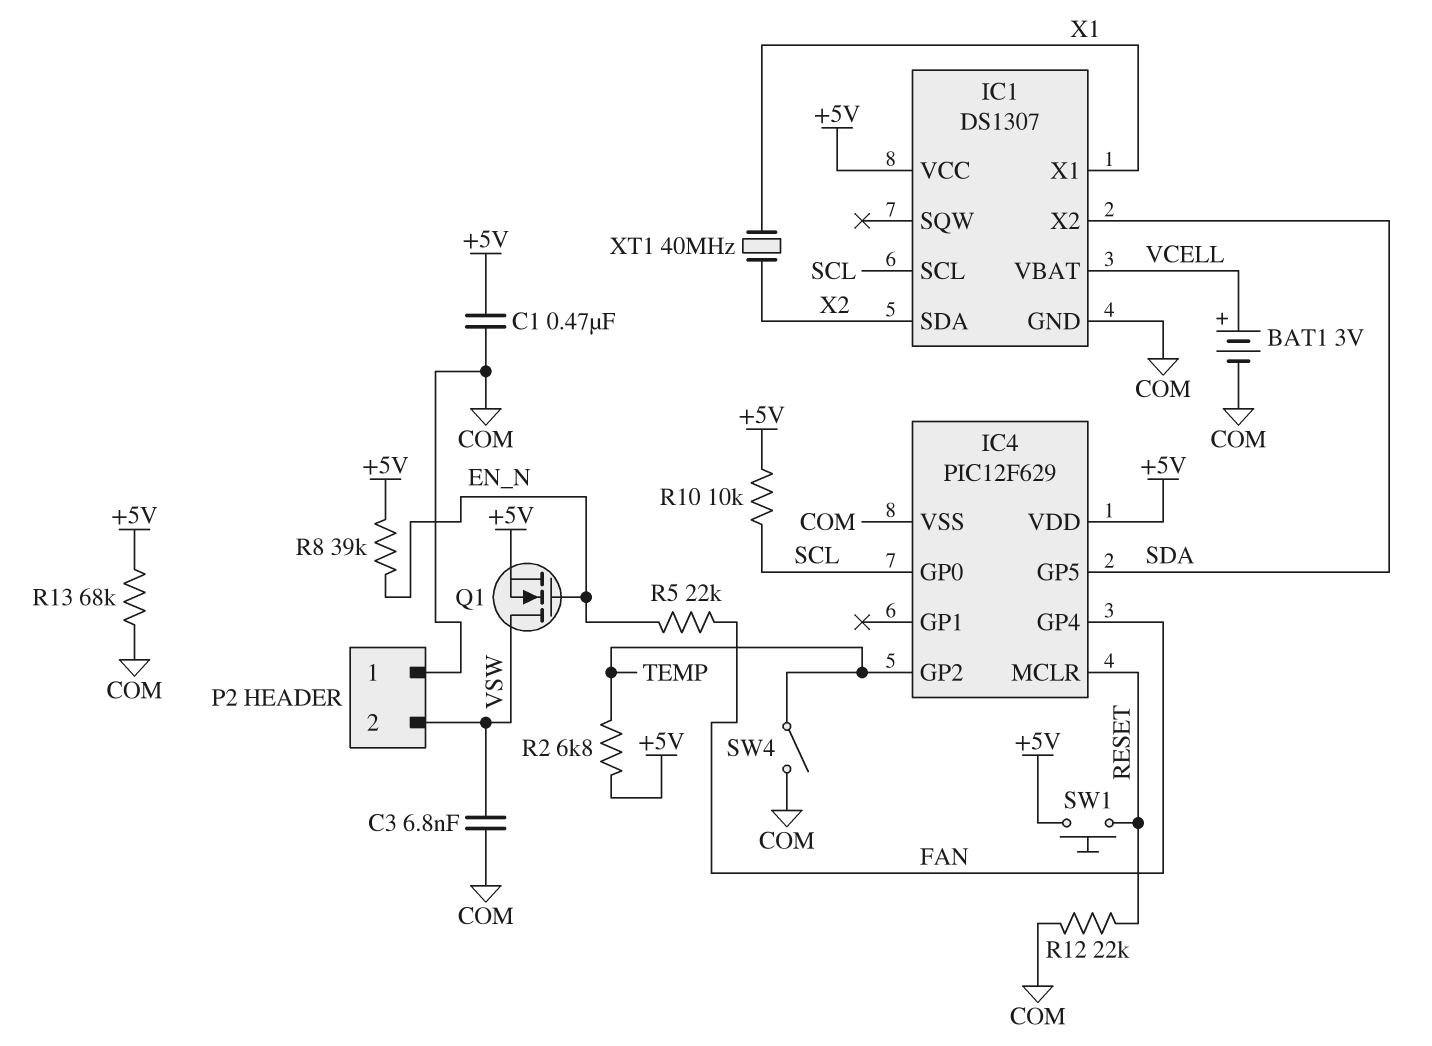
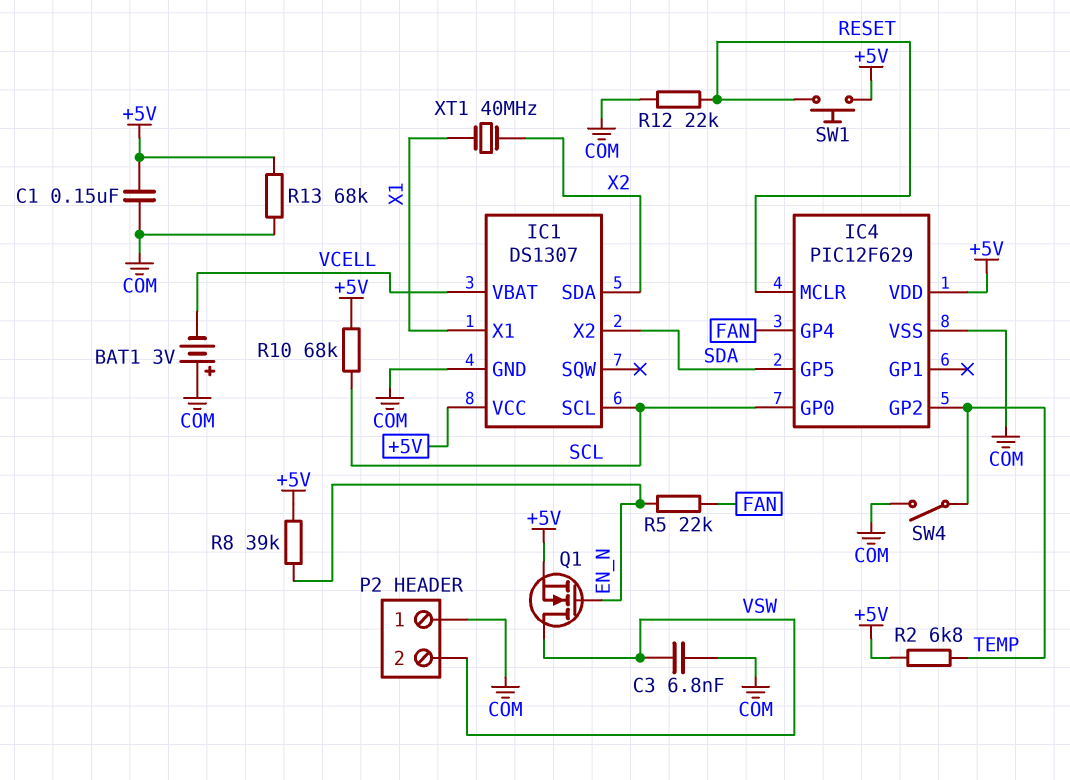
BAT1: 3V (plus VCELL, minus COM) -> 3V (plus COM, minus VCELL)
C1: 470nF (+5V, COM) -> 150nF (+5V, COM)
R10: 10k (+5V, SCL) -> 68k (+5V, SCL)

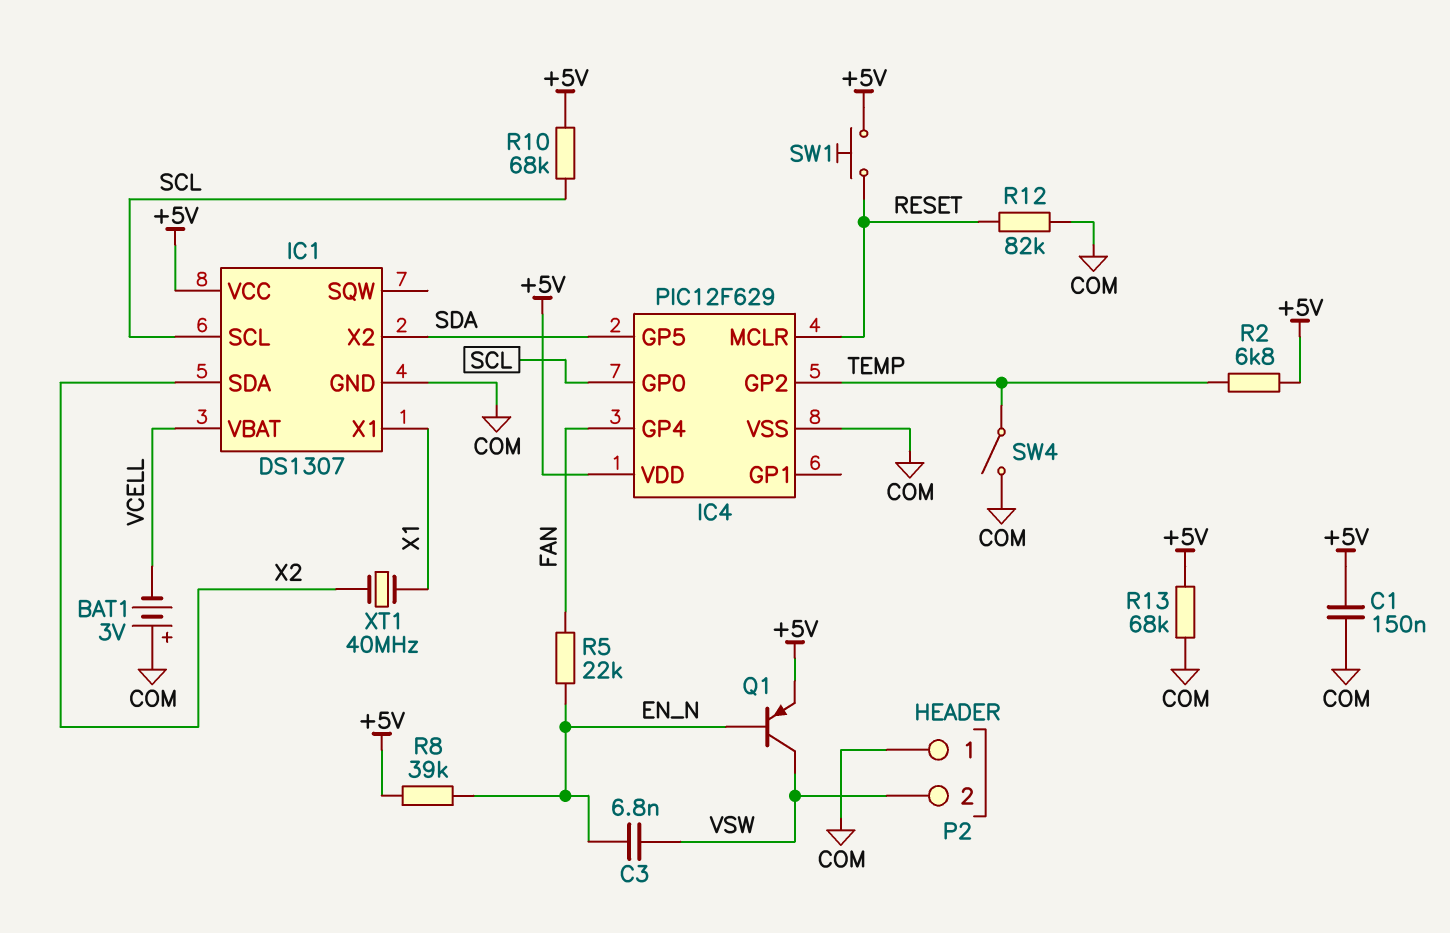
C3: 6.8nF (COM, VSW) -> 6.8nF (EN_N, VSW)
Q1: NMOS (G EN_N, D VSW, S +5V) -> PNP (B EN_N, C VSW, E +5V)
R12: 22k (COM, RESET) -> 82k (COM, RESET)

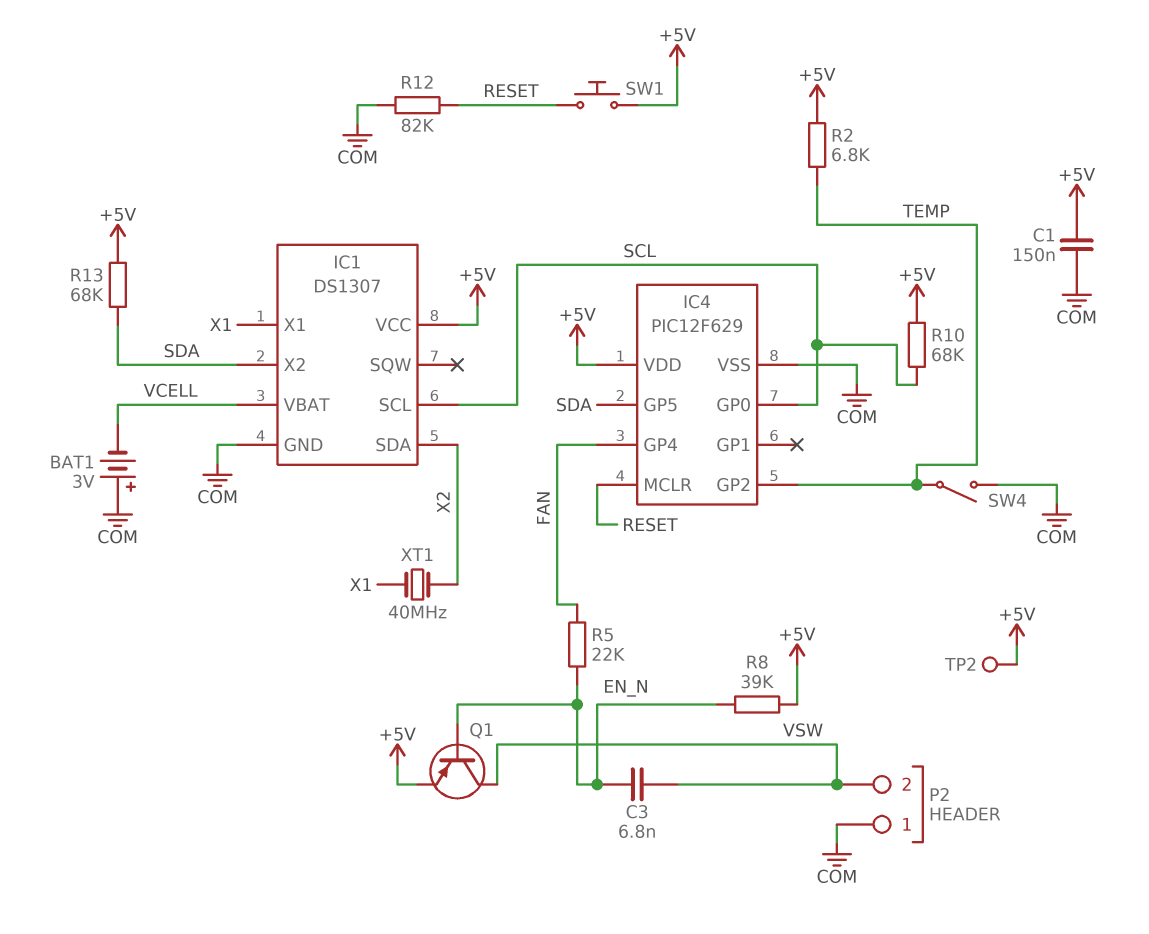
R13: 68k (+5V, COM) -> 68k (+5V, SDA)
TP2: none -> test point (+5V)

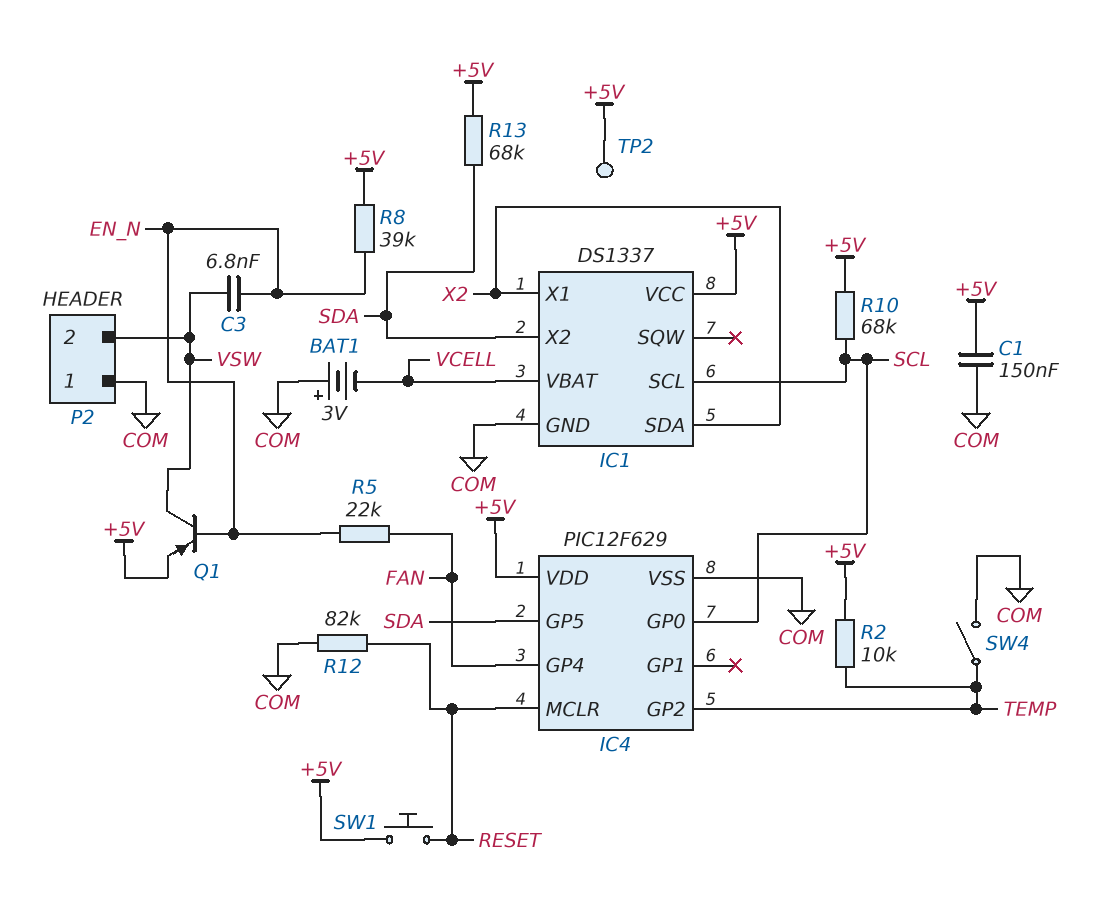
IC1: DS1307 -> DS1337
IC1 pin X1: X1 -> X2
R2: 6.8k (+5V, TEMP) -> 10k (+5V, TEMP)
XT1: 40MHz (X1, X2) -> none

